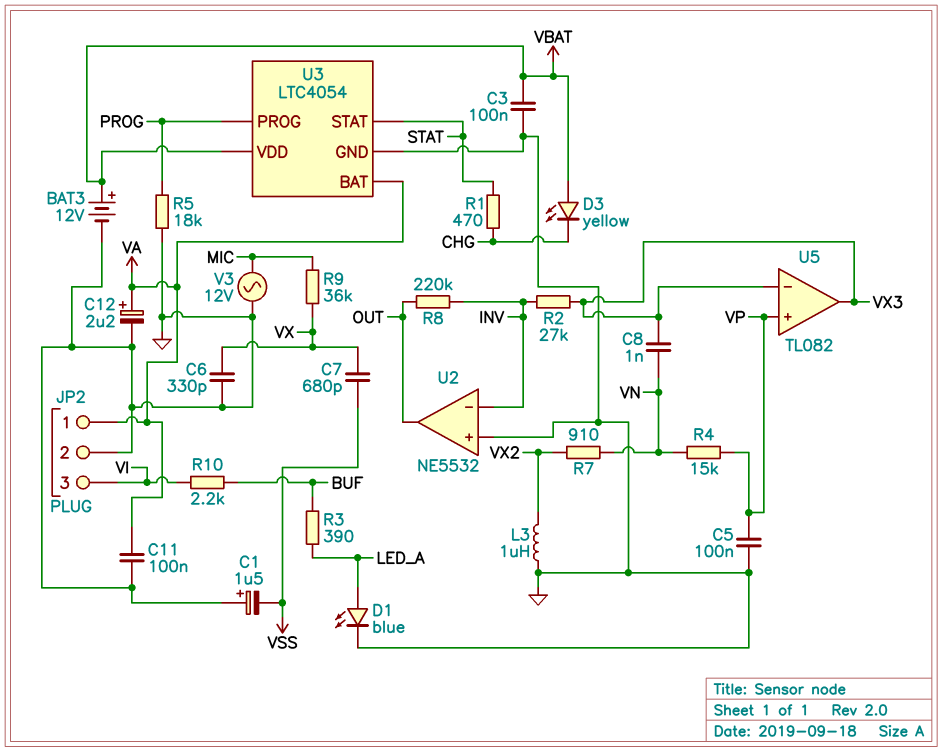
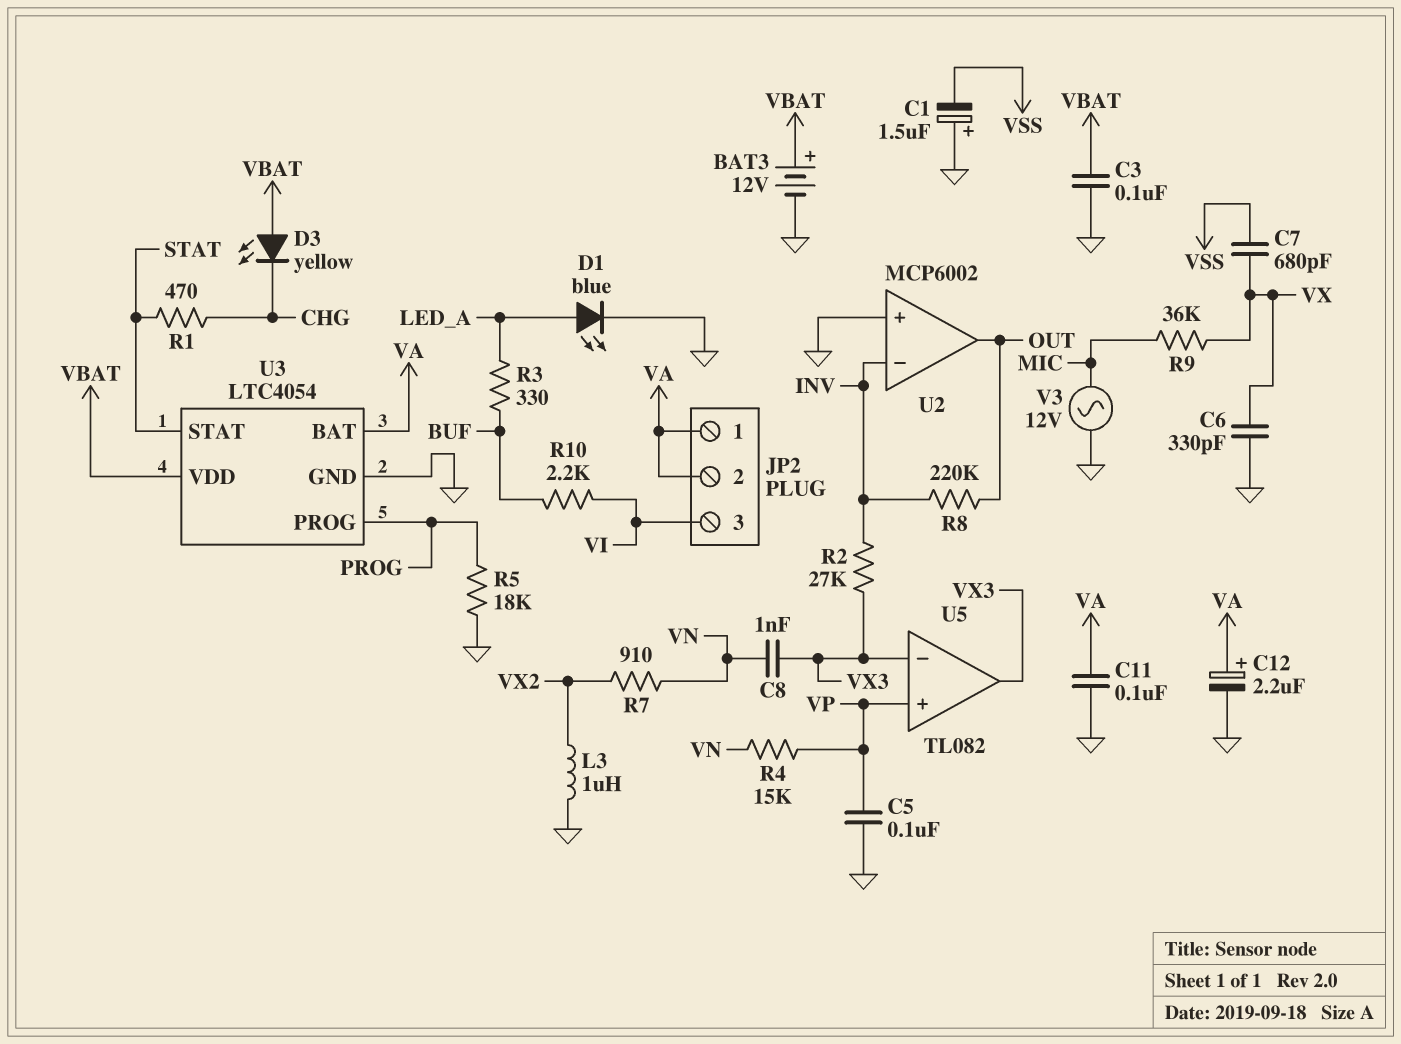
JP2 pin 2: GND -> VA
R3: 390 (BUF, LED_A) -> 330 (BUF, LED_A)
U2: NE5532 -> MCP6002

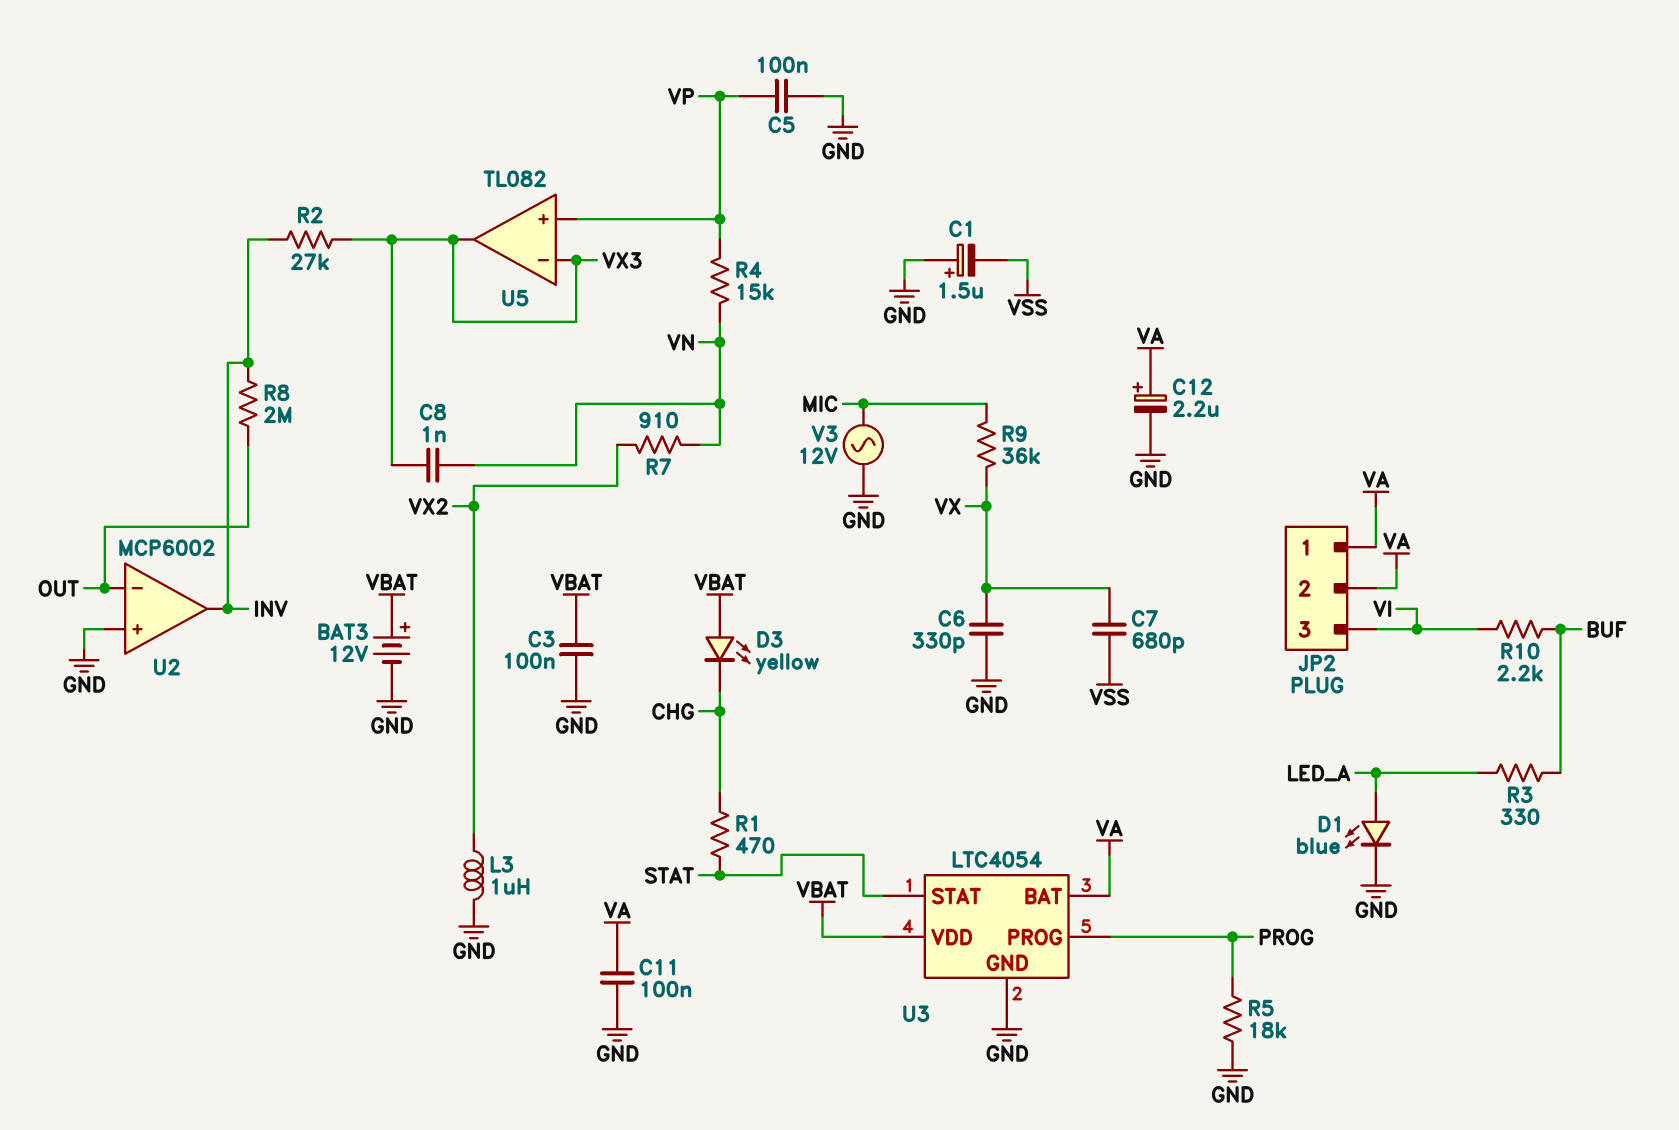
R8: 220k (INV, OUT) -> 2M (INV, OUT)
U2 pin in-: INV -> OUT
U2 pin out: OUT -> INV

